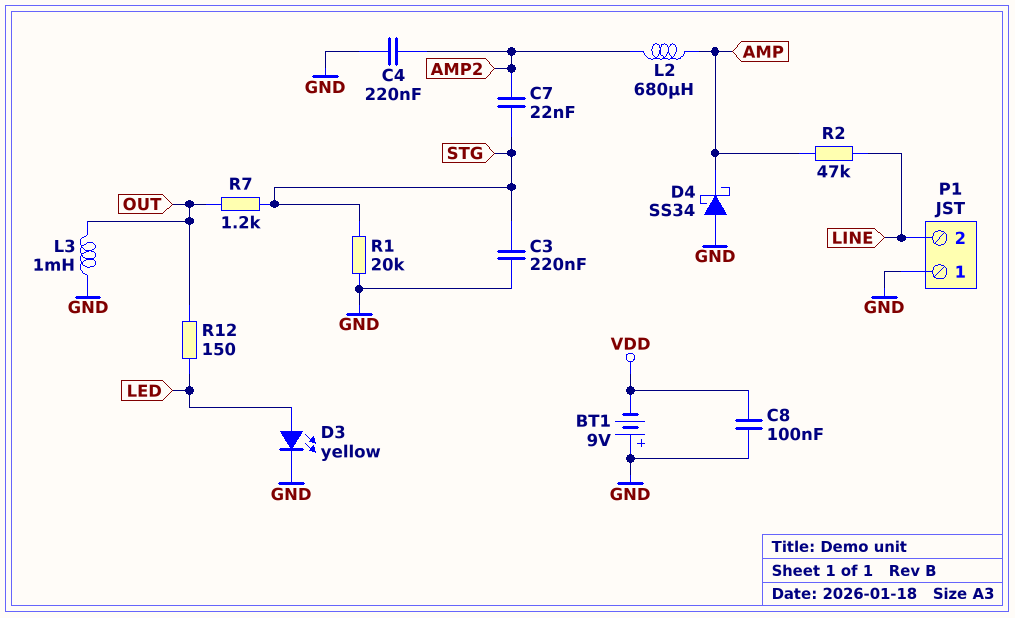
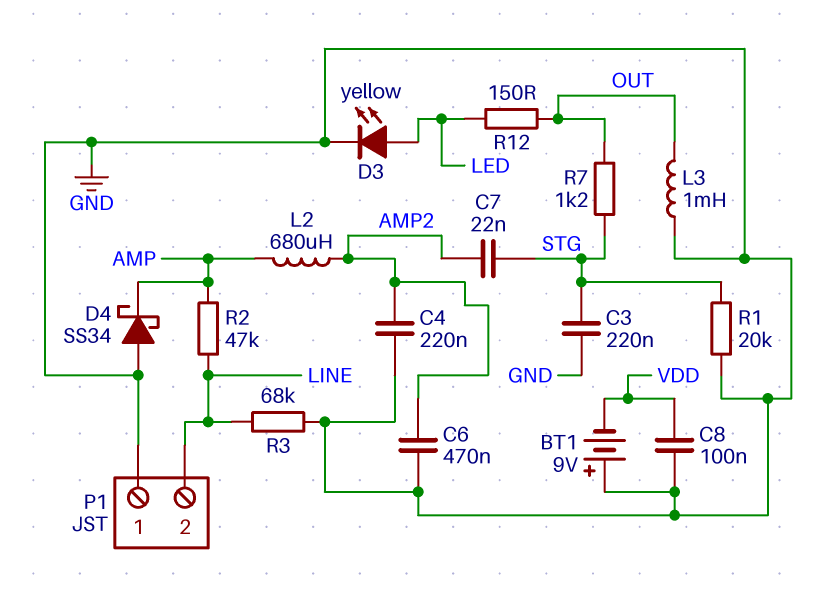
C6: none -> 470nF (AMP2, GND)
R3: none -> 68k (GND, LINE)

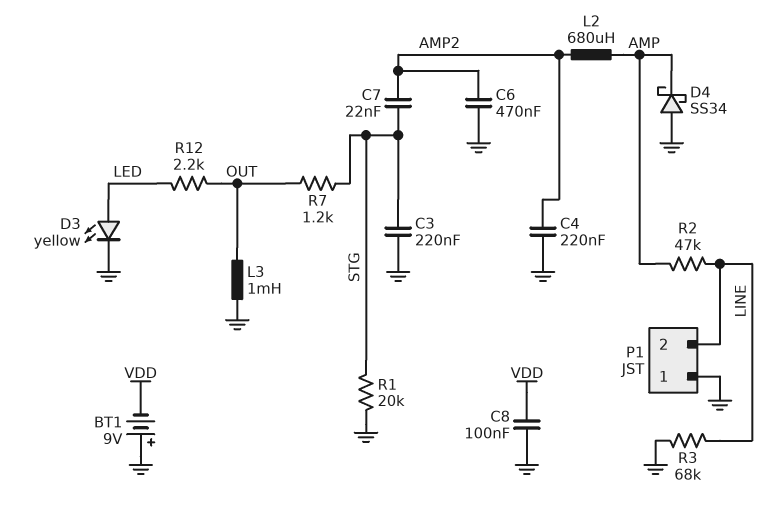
R12: 150 (LED, OUT) -> 2.2k (LED, OUT)

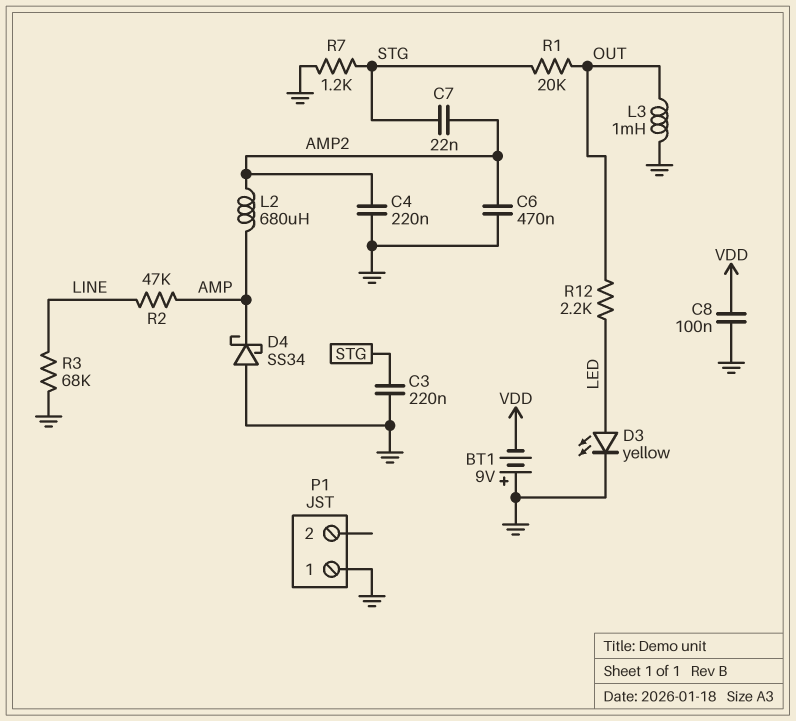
P1 pin 2: LINE -> none
R1: 20k (GND, STG) -> 20k (OUT, STG)
R7: 1.2k (OUT, STG) -> 1.2k (GND, STG)

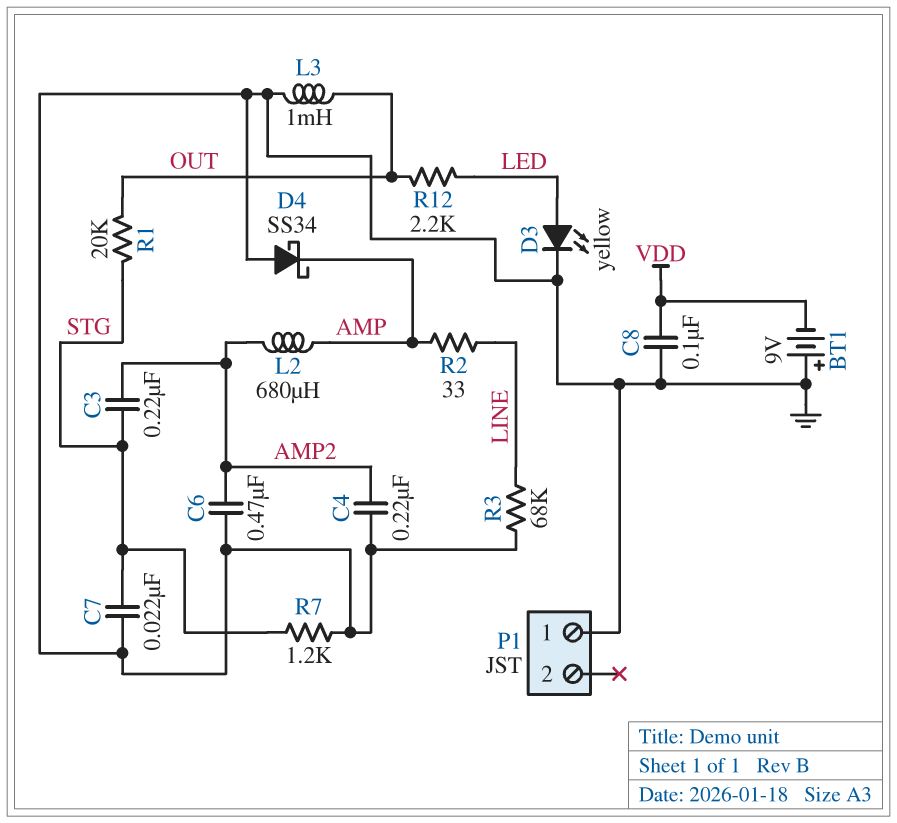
C3: 220nF (GND, STG) -> 220nF (AMP2, STG)
C7: 22nF (AMP2, STG) -> 22nF (GND, STG)
R2: 47k (AMP, LINE) -> 33 (AMP, LINE)

